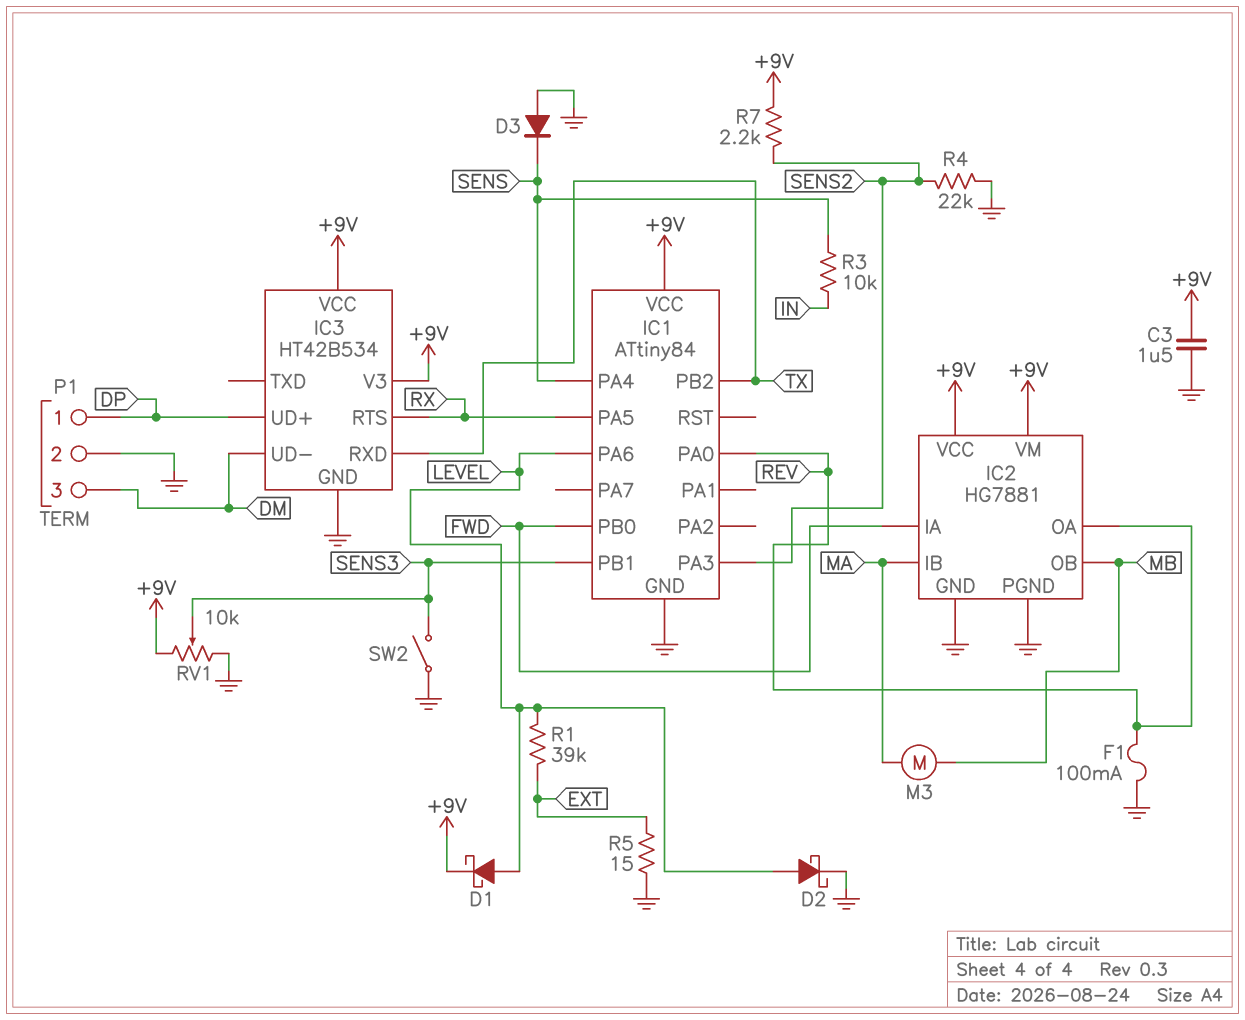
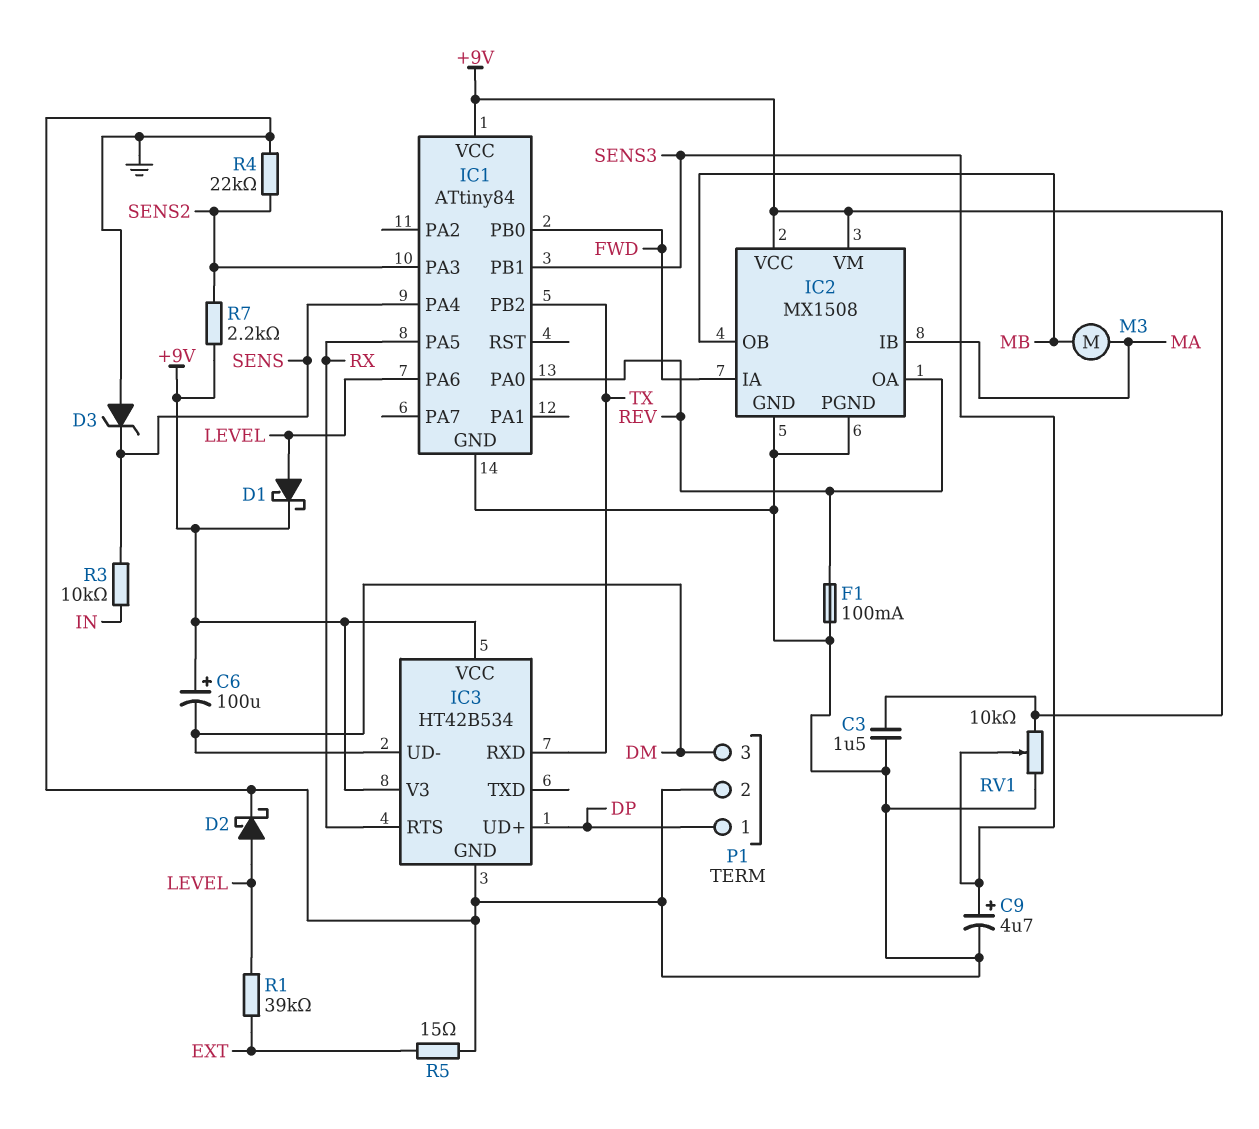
C6: none -> 100uF (plus +9V, minus DM)
C9: none -> 4.7uF (plus SENS3, minus GND)
D3: diode (A GND, K SENS) -> zener (A GND, K SENS)
IC2: HG7881 -> MX1508
SW2: switch (GND, SENS3) -> none

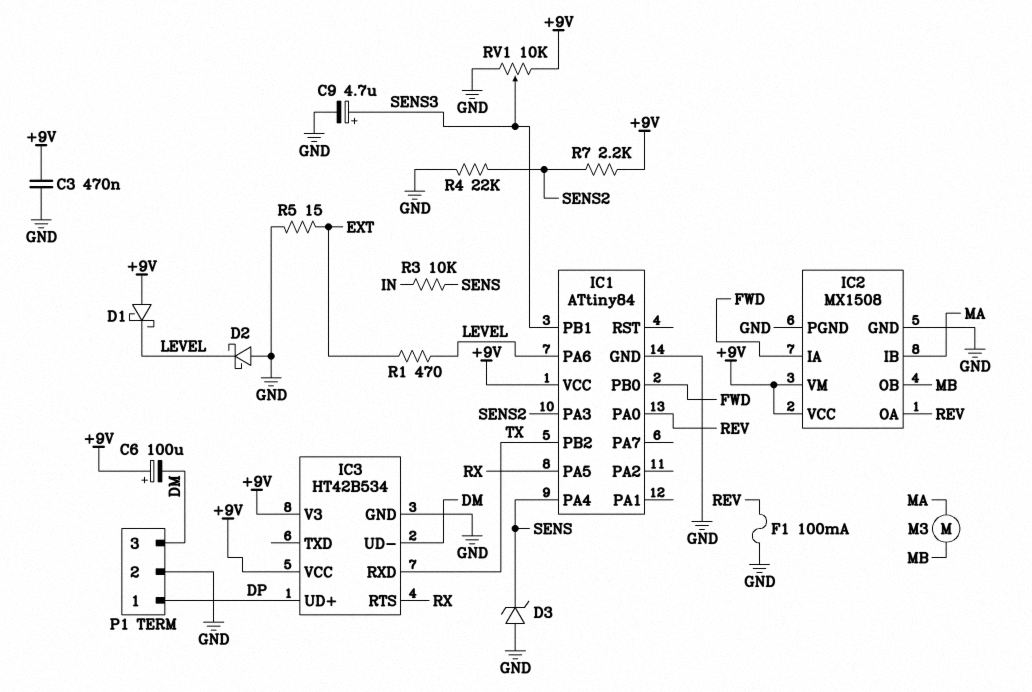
C3: 1.5uF (+9V, GND) -> 470nF (+9V, GND)
D1: schottky (A LEVEL, K +9V) -> schottky (A +9V, K LEVEL)
D2: schottky (A LEVEL, K GND) -> schottky (A GND, K LEVEL)
R1: 39k (EXT, LEVEL) -> 470 (EXT, LEVEL)

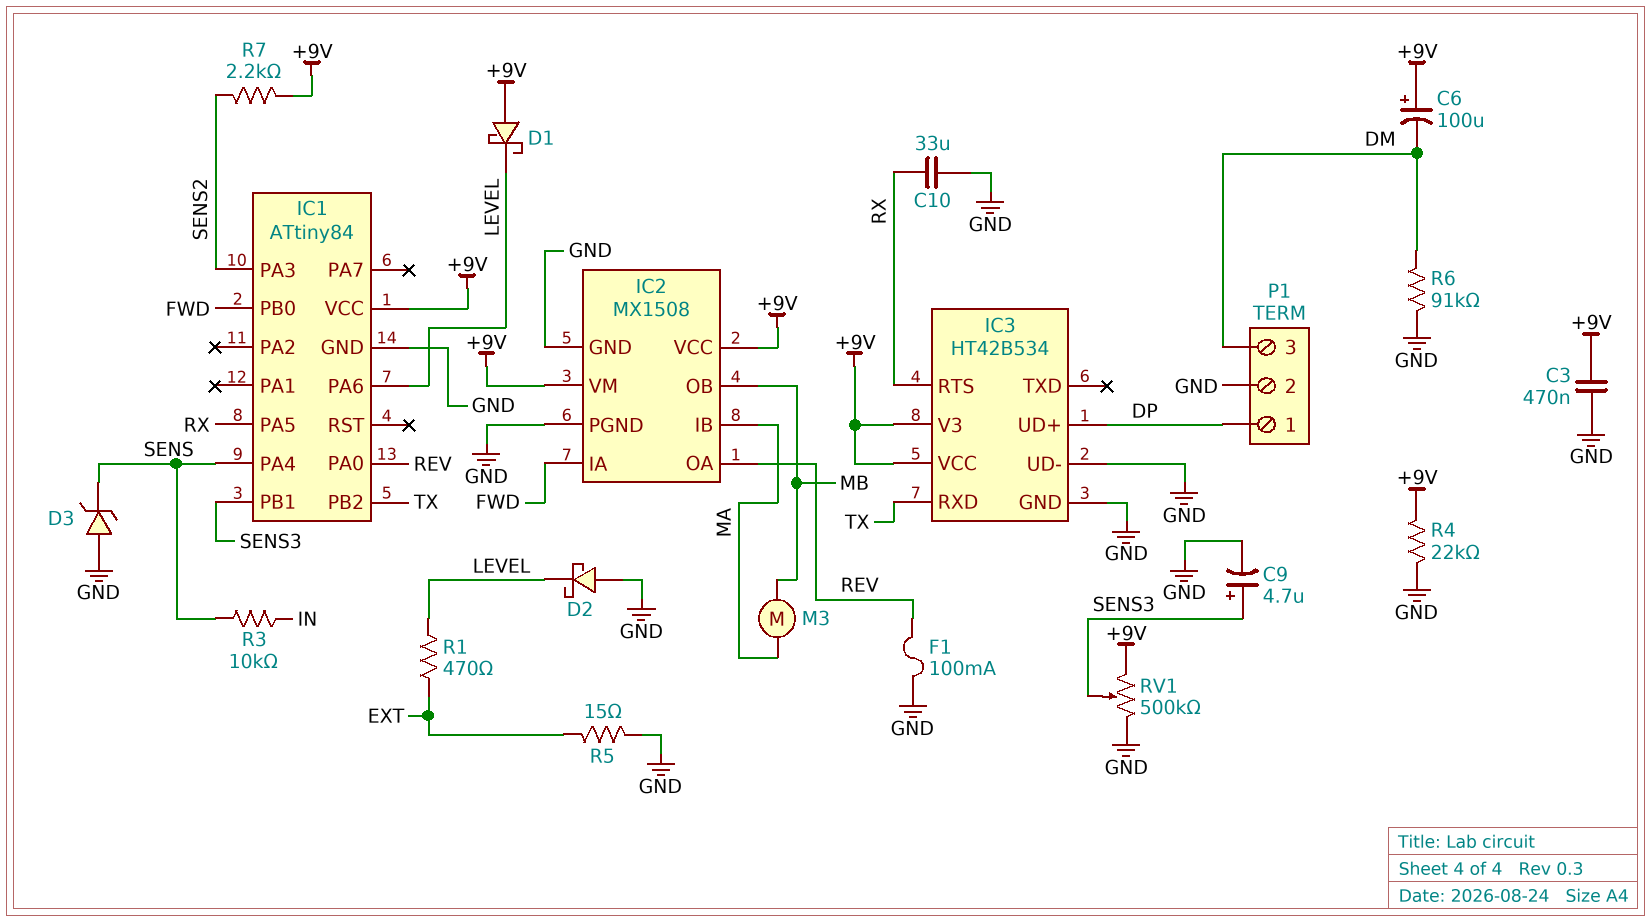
C10: none -> 33uF (GND, RX)
IC3 pin UD-: DM -> GND
R4: 22k (GND, SENS2) -> 22k (+9V, GND)
R6: none -> 91k (DM, GND)
RV1: 10k (+9V, GND, wiper SENS3) -> 500k (+9V, GND, wiper SENS3)

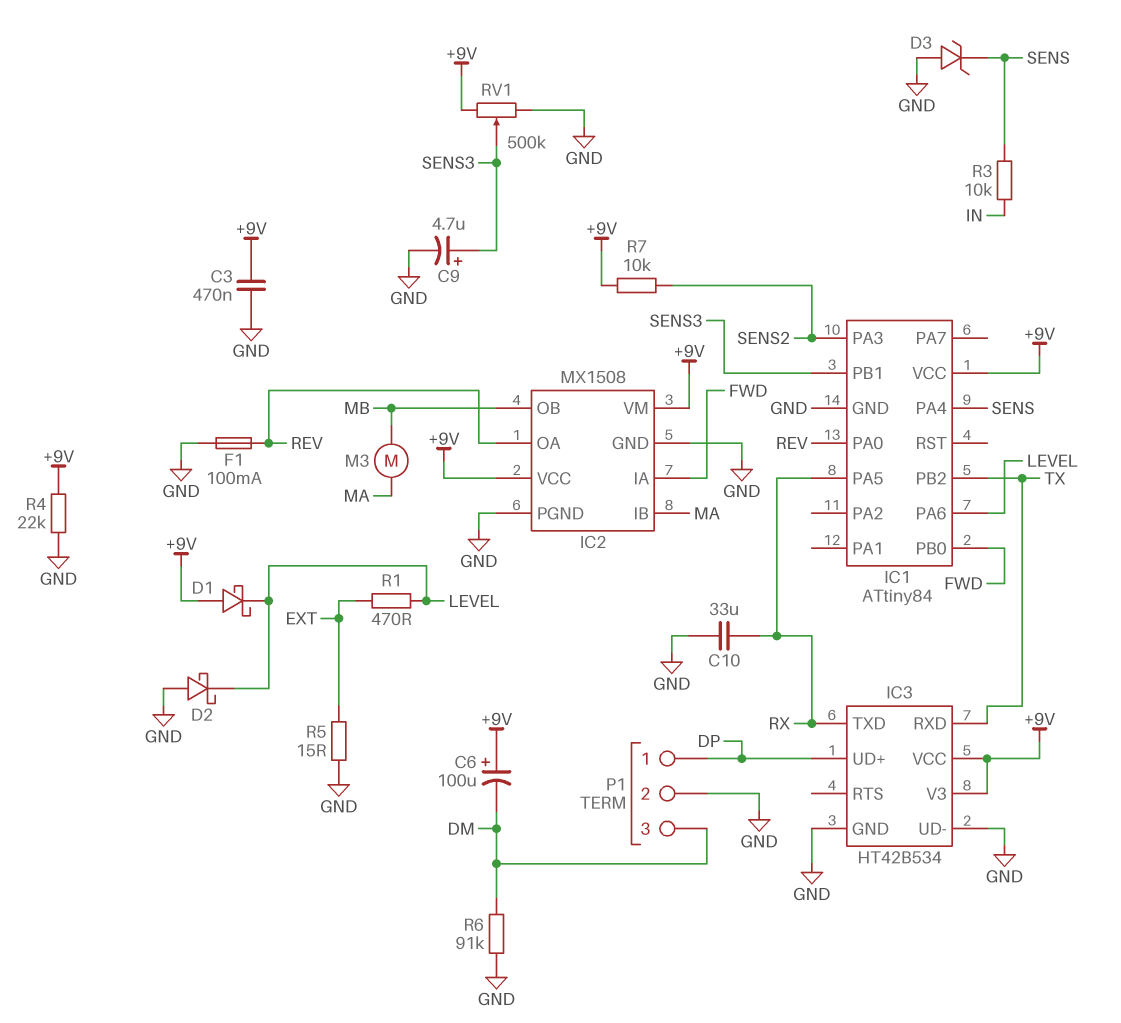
IC3 pin RTS: RX -> none
IC3 pin TXD: none -> RX
R7: 2.2k (+9V, SENS2) -> 10k (+9V, SENS2)

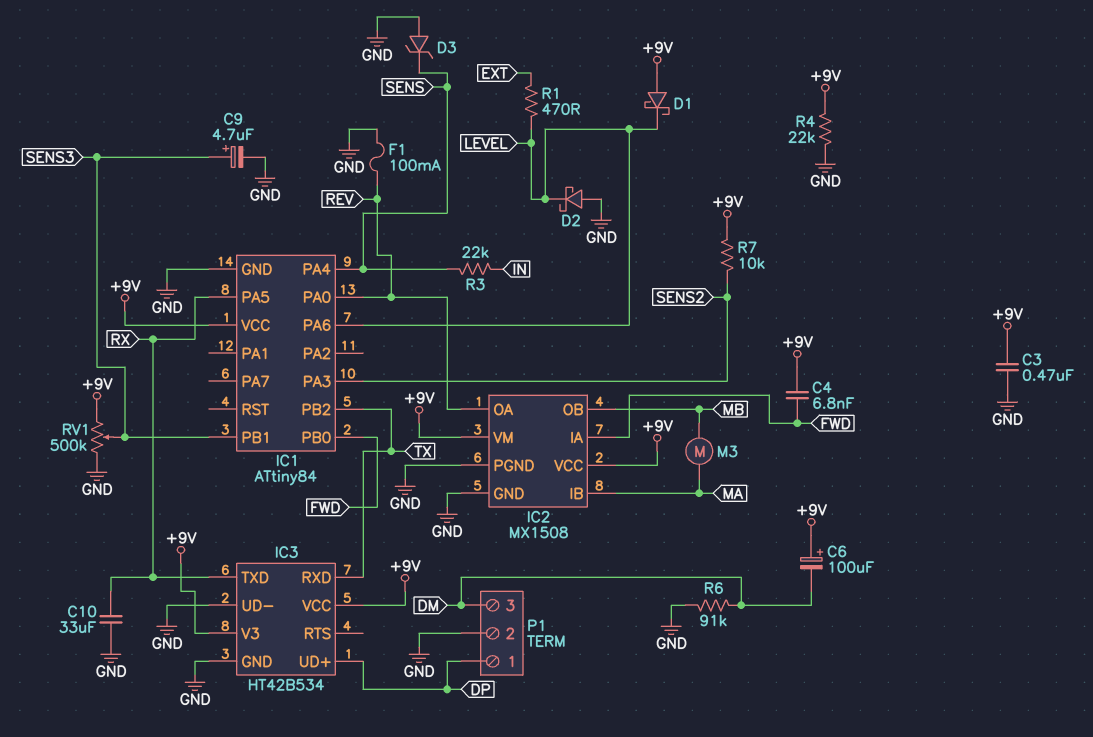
C4: none -> 6.8nF (+9V, FWD)
R3: 10k (IN, SENS) -> 22k (IN, SENS)
R5: 15 (EXT, GND) -> none

